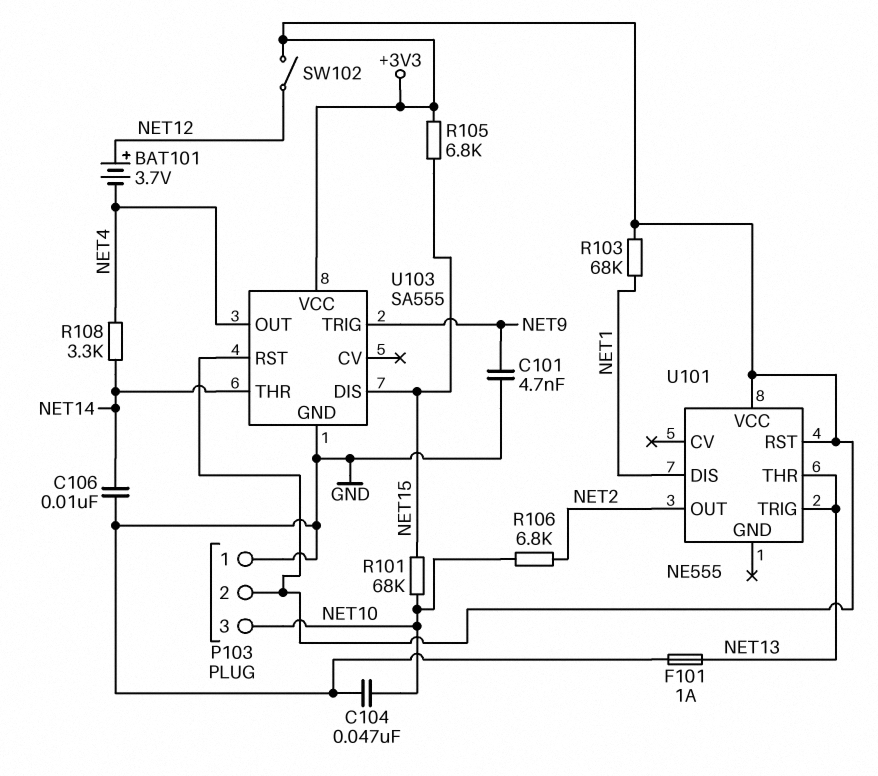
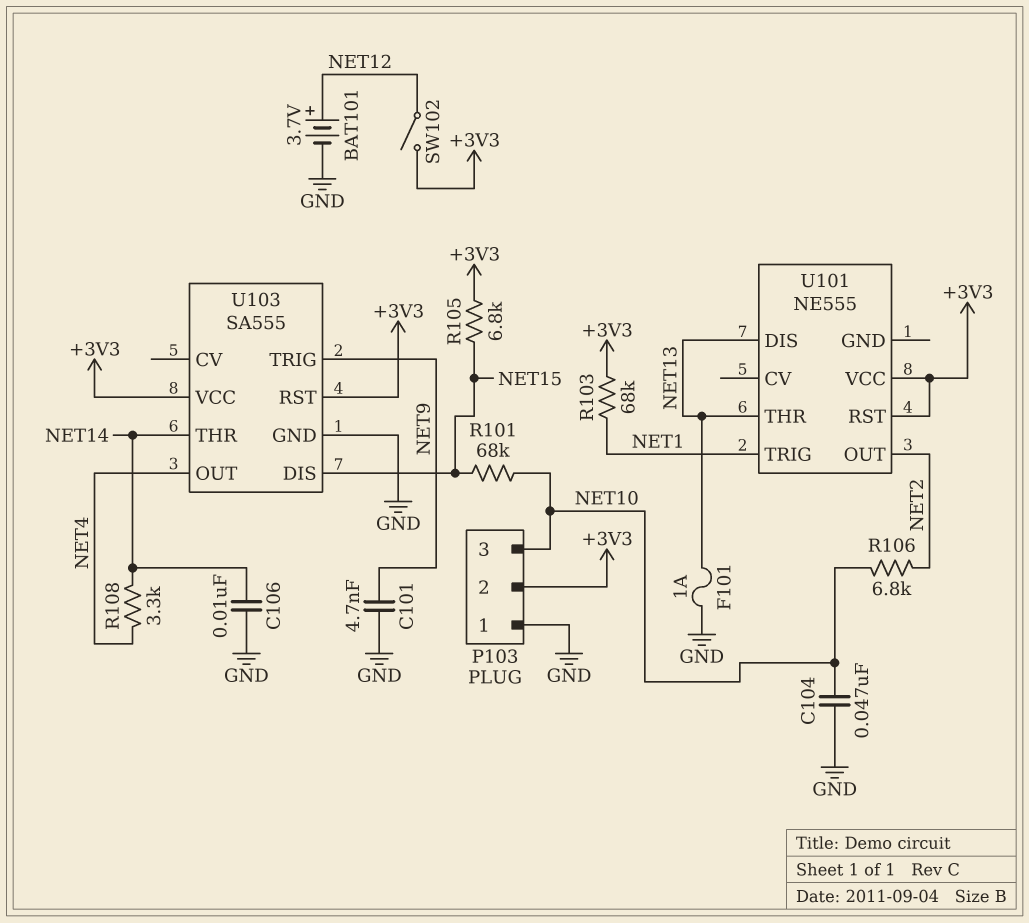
BAT101: 3.7V (plus NET12, minus NET4) -> 3.7V (plus NET12, minus GND)
U101 pin DIS: NET1 -> NET13
U101 pin TRIG: NET13 -> NET1

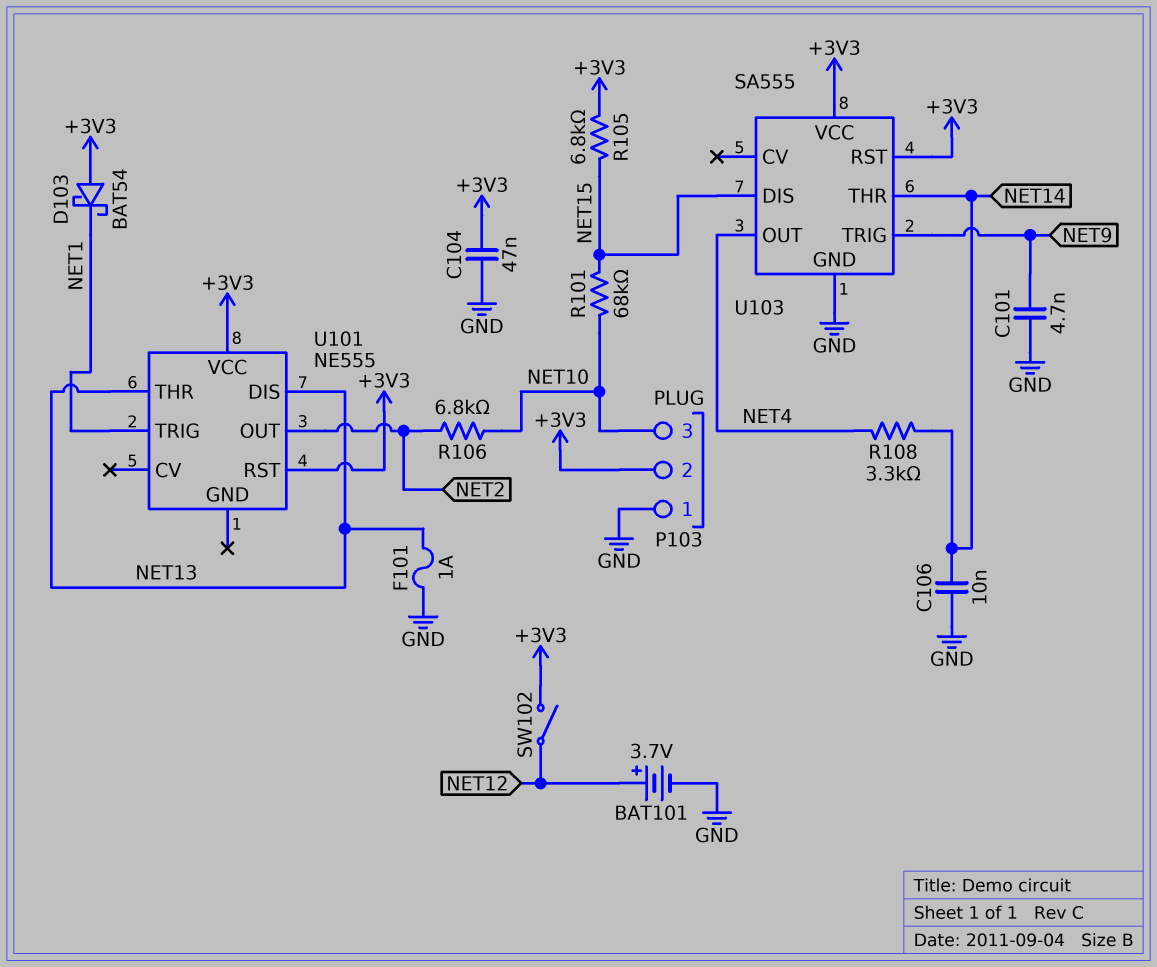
C104: 47nF (GND, NET10) -> 47nF (+3V3, GND)
D103: none -> schottky BAT54 (A +3V3, K NET1)
R103: 68k (+3V3, NET1) -> none

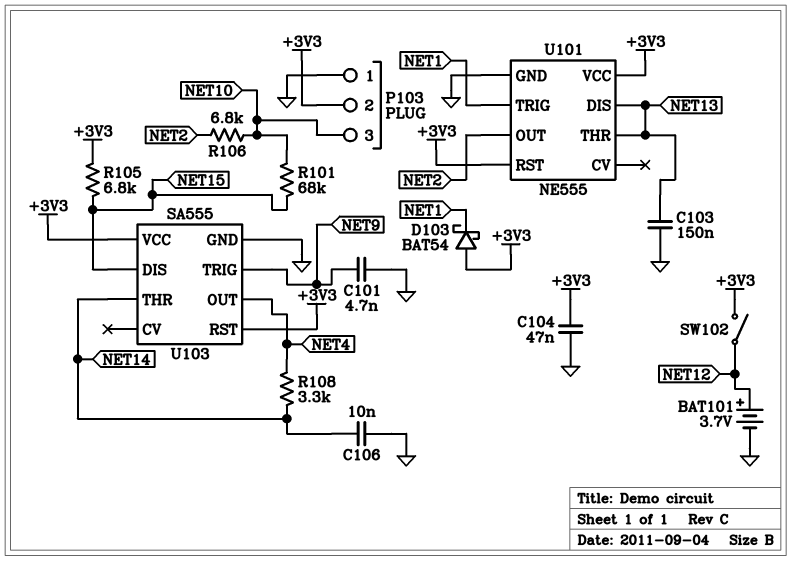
C103: none -> 150nF (GND, NET13)
F101: 1A (GND, NET13) -> none
U101 pin GND: none -> GND

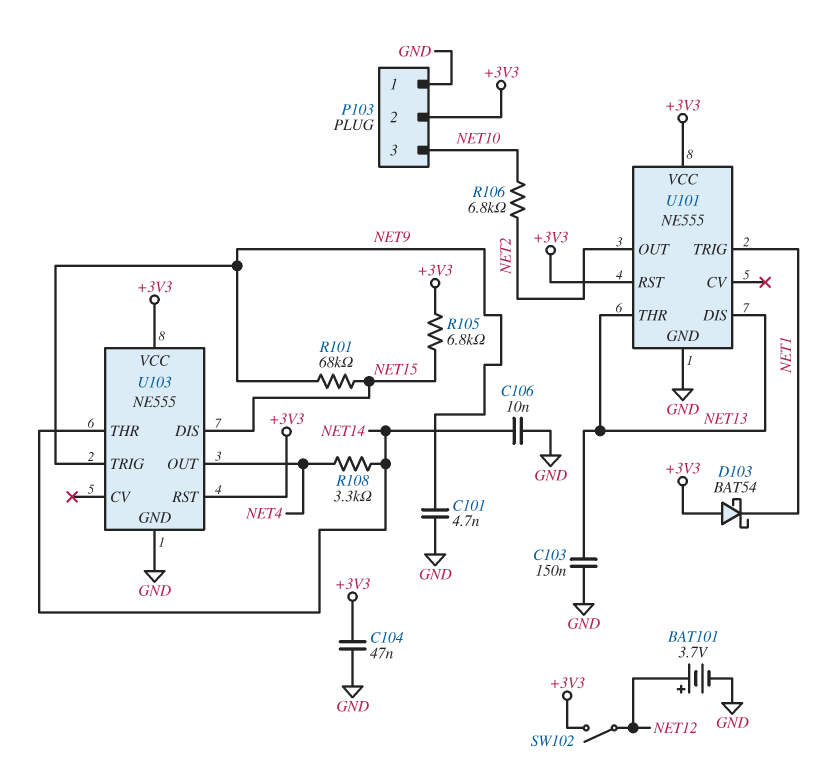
R101: 68k (NET10, NET15) -> 68k (NET9, NET15)
U103: SA555 -> NE555

